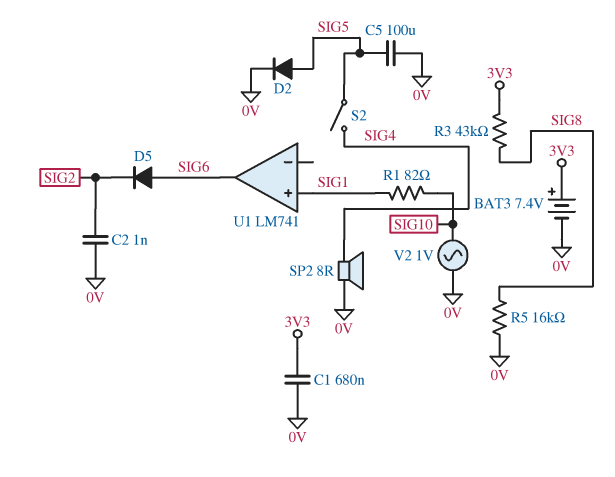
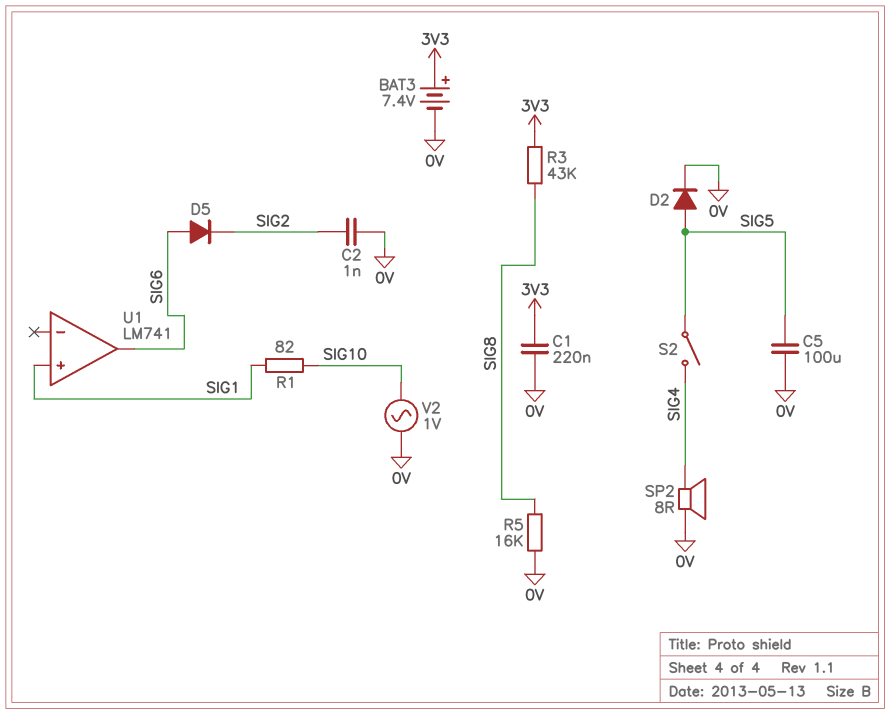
C1: 680nF (0V, 3V3) -> 220nF (0V, 3V3)

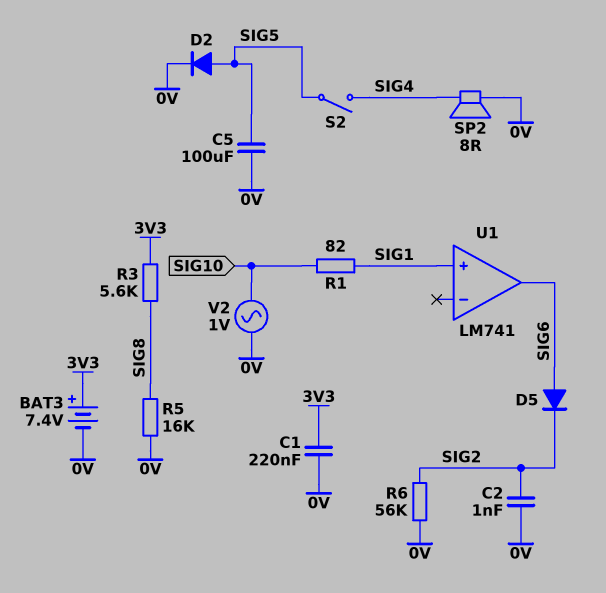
R3: 43k (3V3, SIG8) -> 5.6k (3V3, SIG8)
R6: none -> 56k (0V, SIG2)

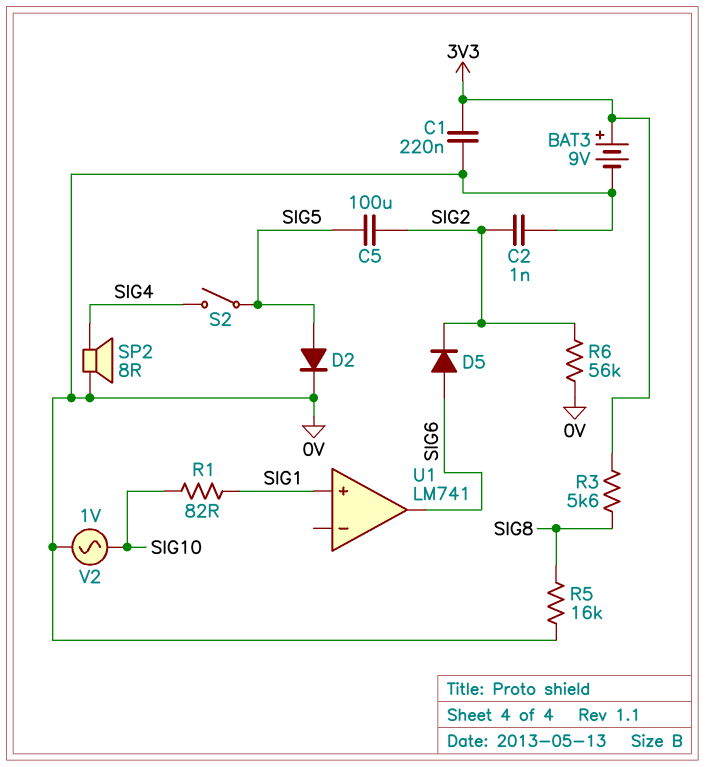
BAT3: 7.4V (plus 3V3, minus 0V) -> 9V (plus 3V3, minus 0V)
C5: 100uF (0V, SIG5) -> 100uF (SIG2, SIG5)

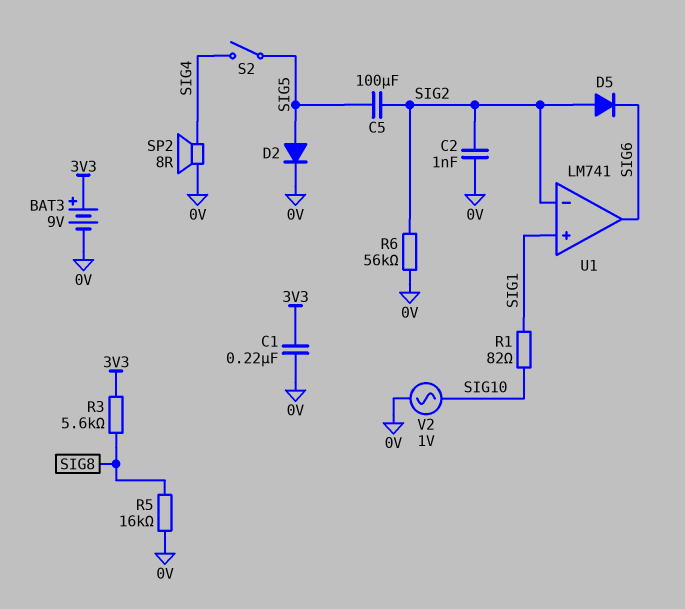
D5: diode (A SIG6, K SIG2) -> diode (A SIG2, K SIG6)
U1 pin in-: none -> SIG2

